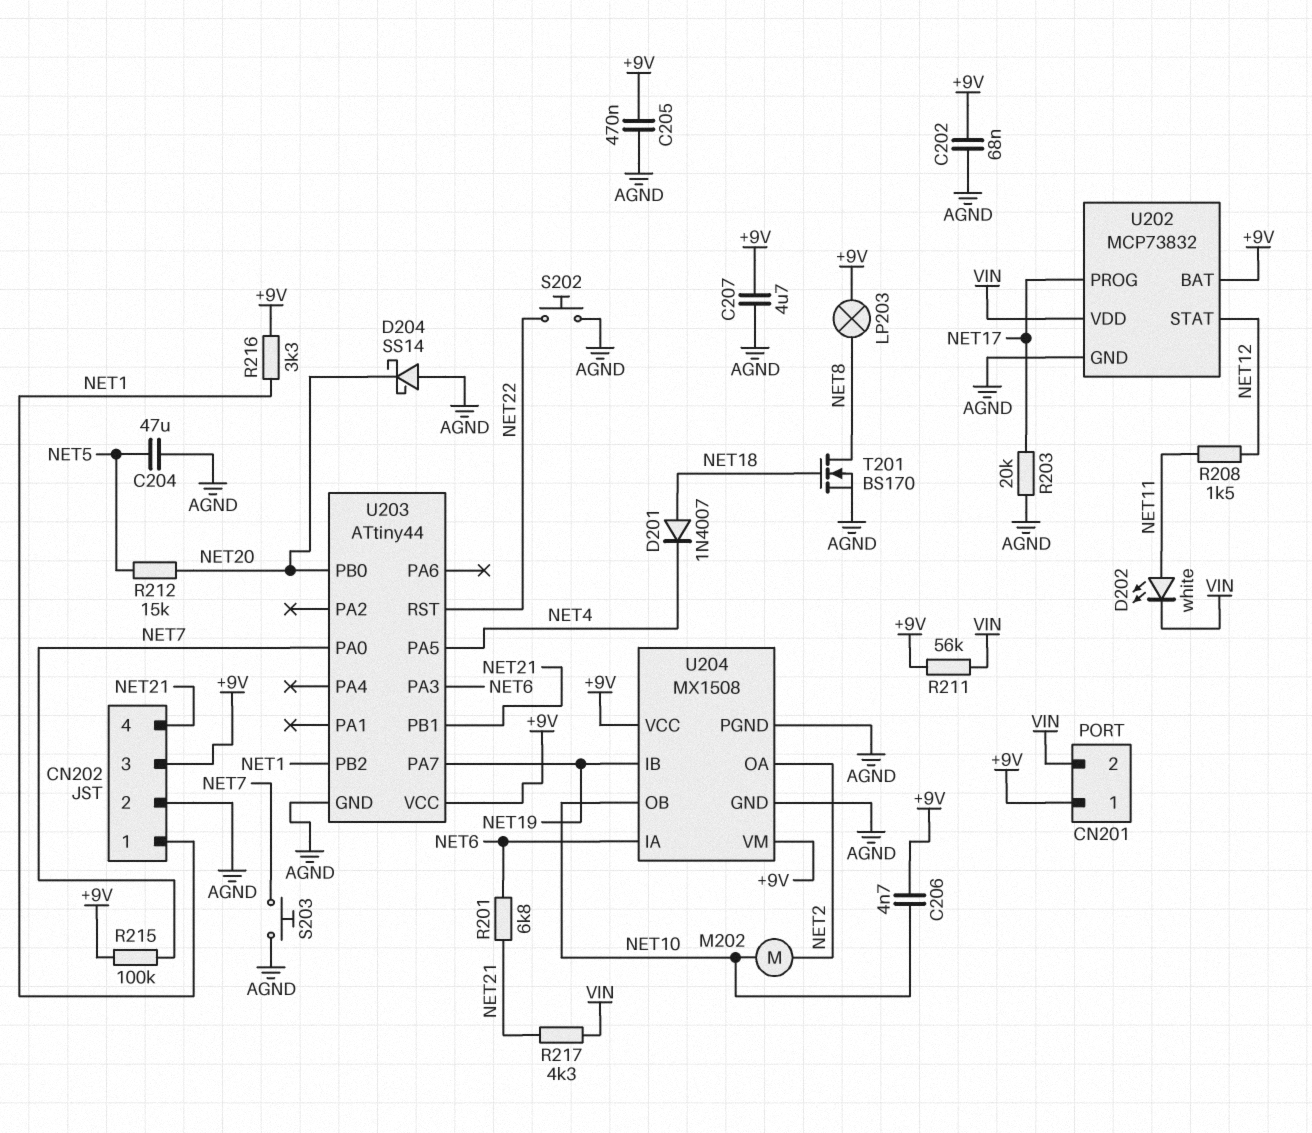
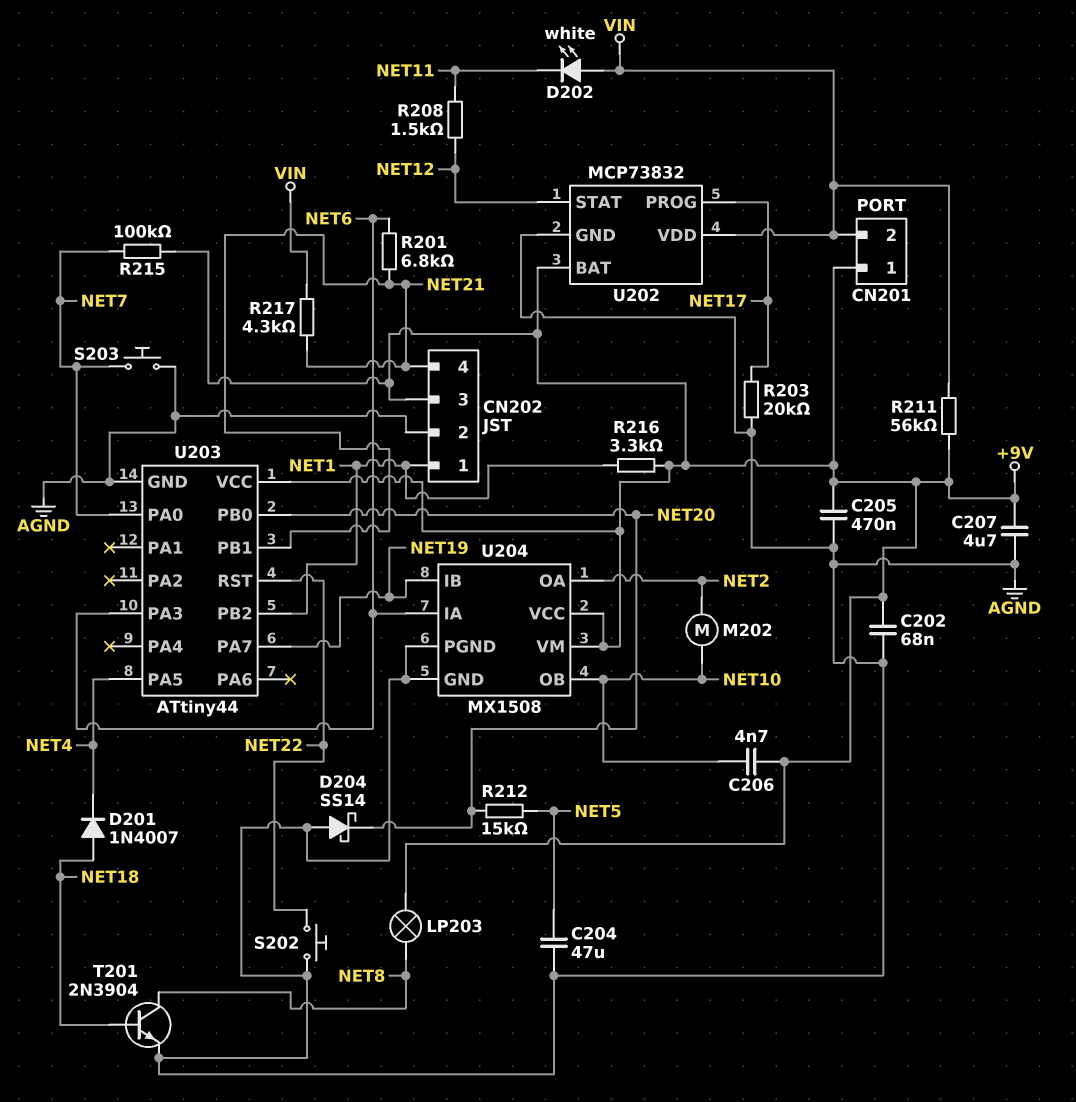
D202: LED white (A NET11, K VIN) -> LED white (A VIN, K NET11)
T201: NMOS BS170 (G NET18, D NET8, S AGND) -> NPN 2N3904 (B NET18, C NET8, E AGND)

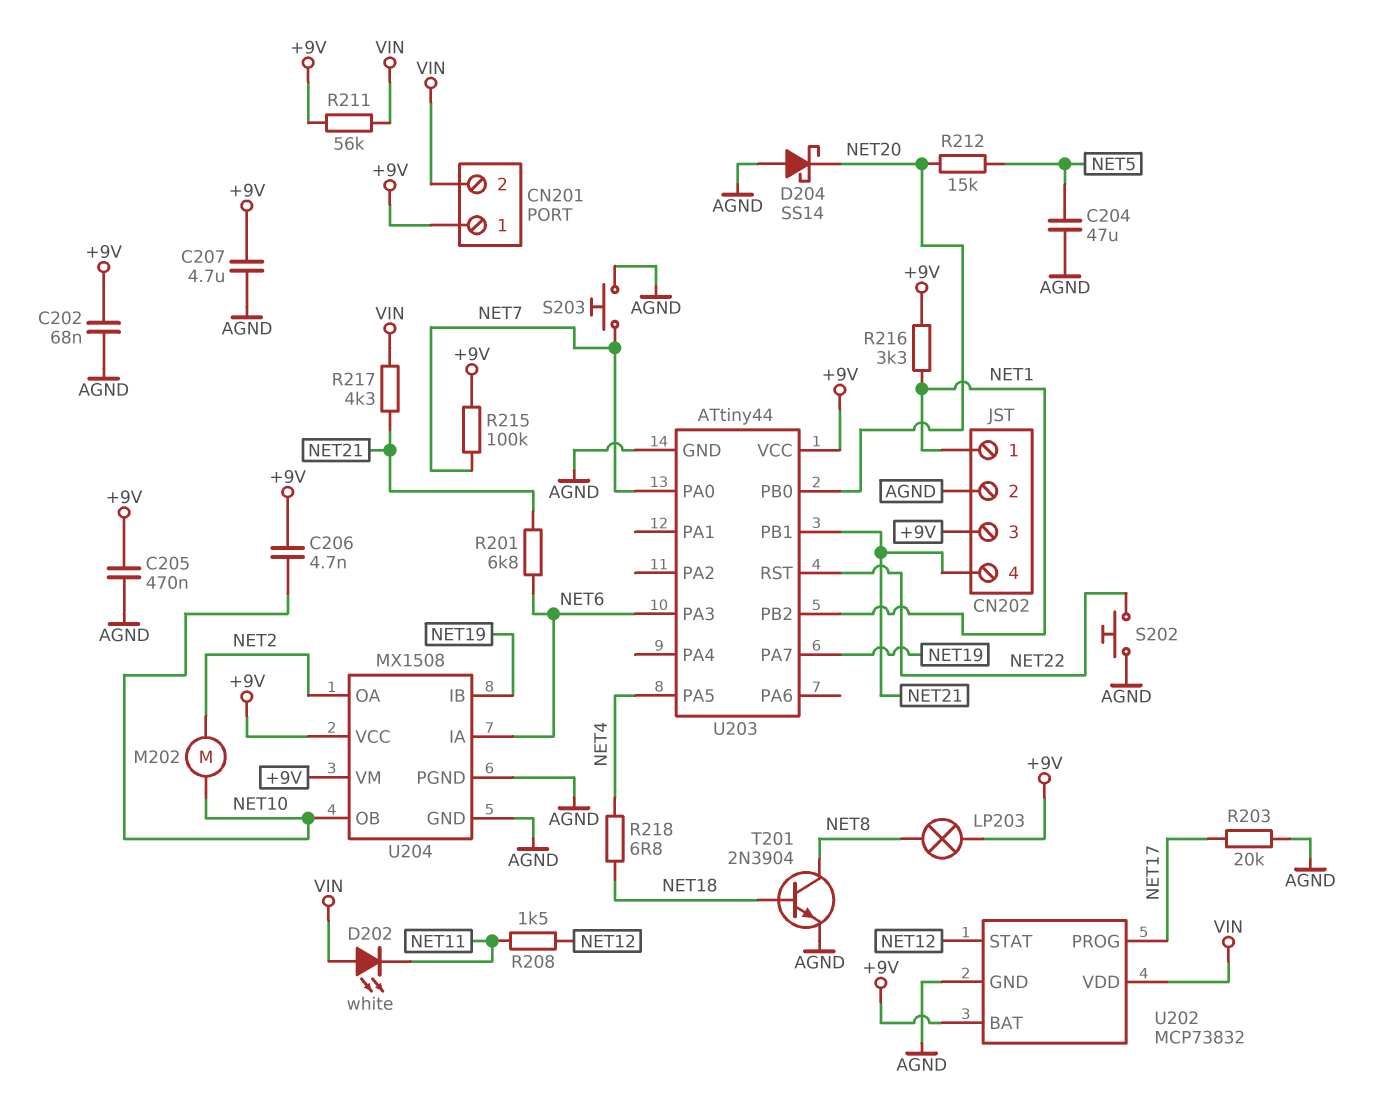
D201: diode 1N4007 (A NET18, K NET4) -> none
R218: none -> 6.8 (NET4, NET18)

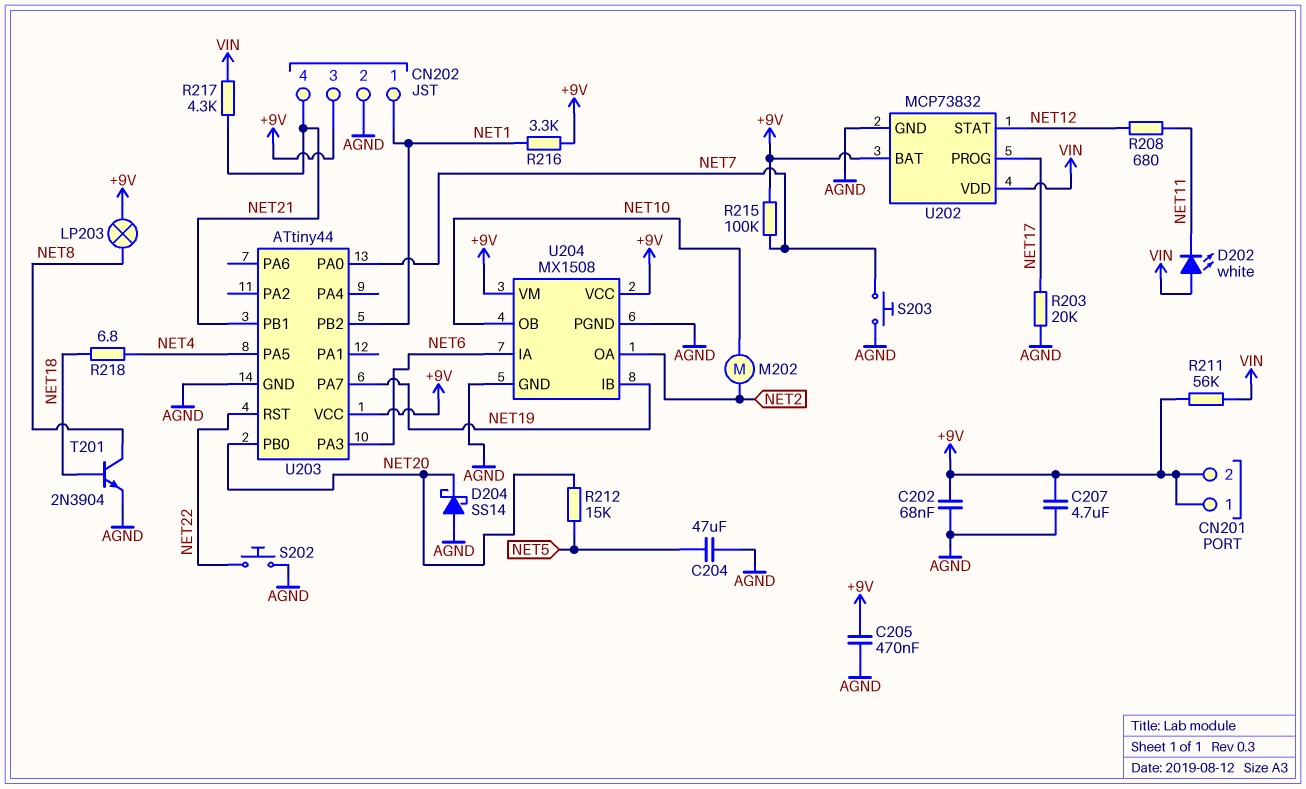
C206: 4.7nF (+9V, NET10) -> none
CN201 pin 2: VIN -> +9V
R201: 6.8k (NET6, NET21) -> none
R208: 1.5k (NET11, NET12) -> 680 (NET11, NET12)

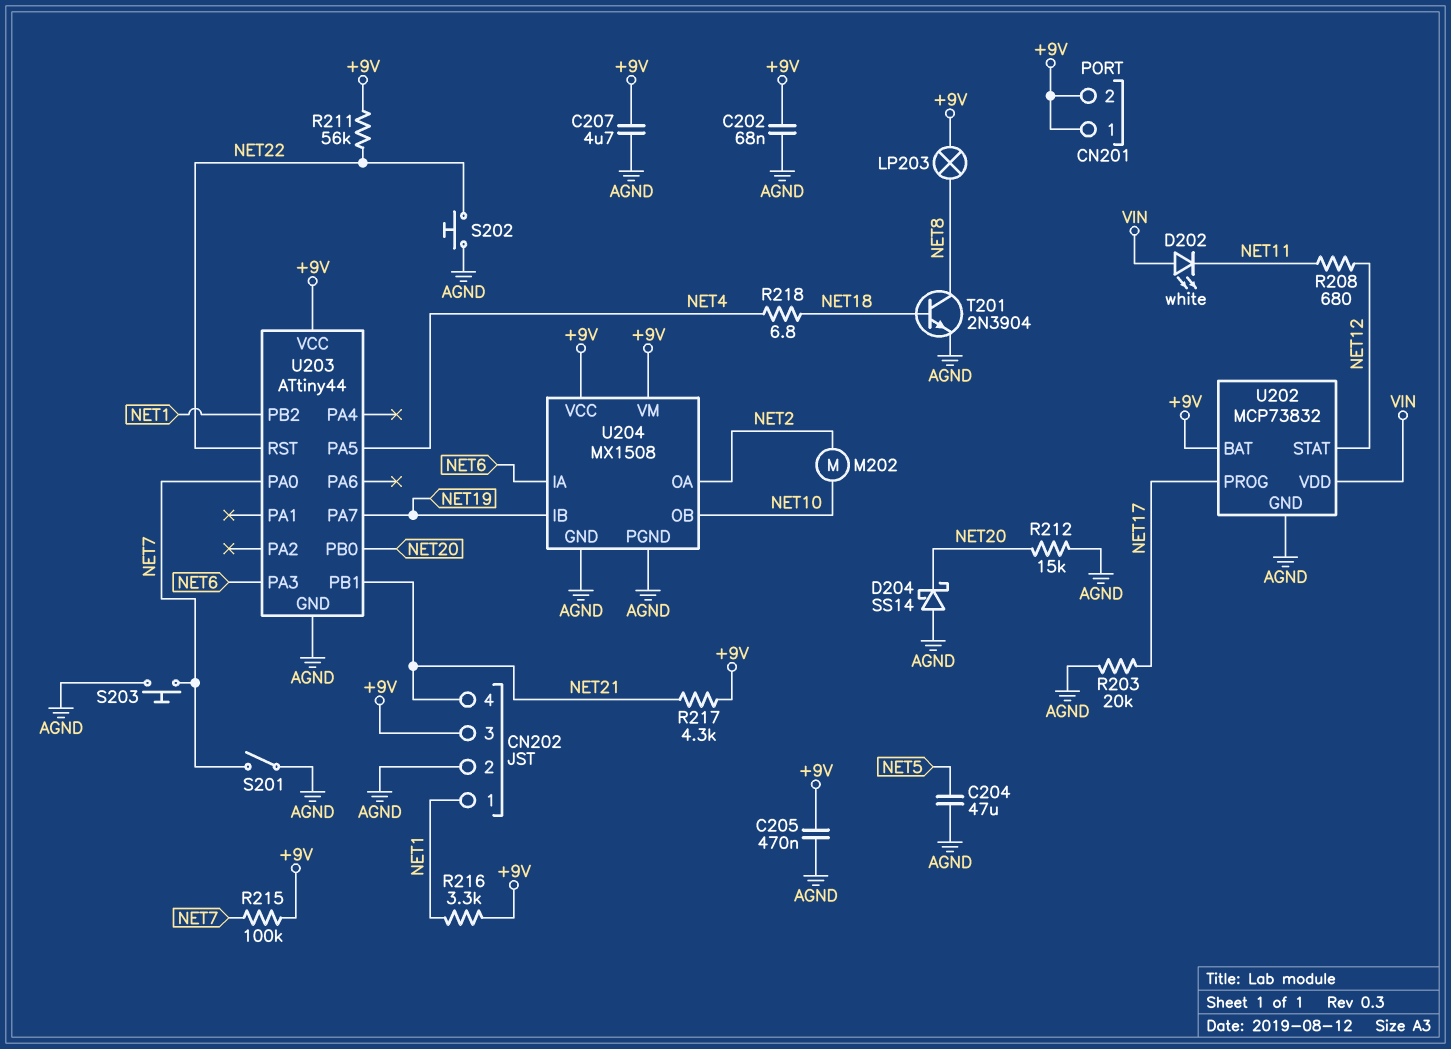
R211: 56k (+9V, VIN) -> 56k (+9V, NET22)
R212: 15k (NET5, NET20) -> 15k (AGND, NET20)
R217: 4.3k (NET21, VIN) -> 4.3k (+9V, NET21)
S201: none -> switch (AGND, NET7)

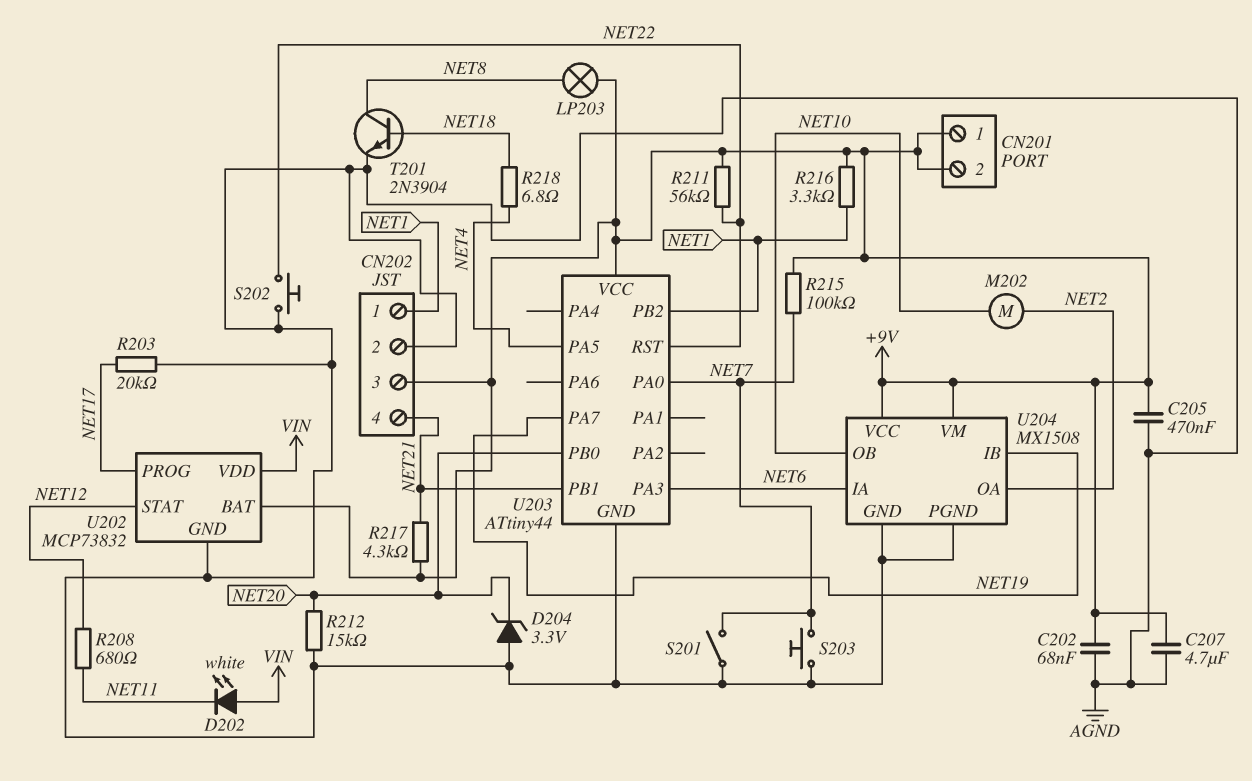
C204: 47uF (AGND, NET5) -> none
D204: schottky SS14 (A AGND, K NET20) -> zener 3.3V (A AGND, K NET20)

